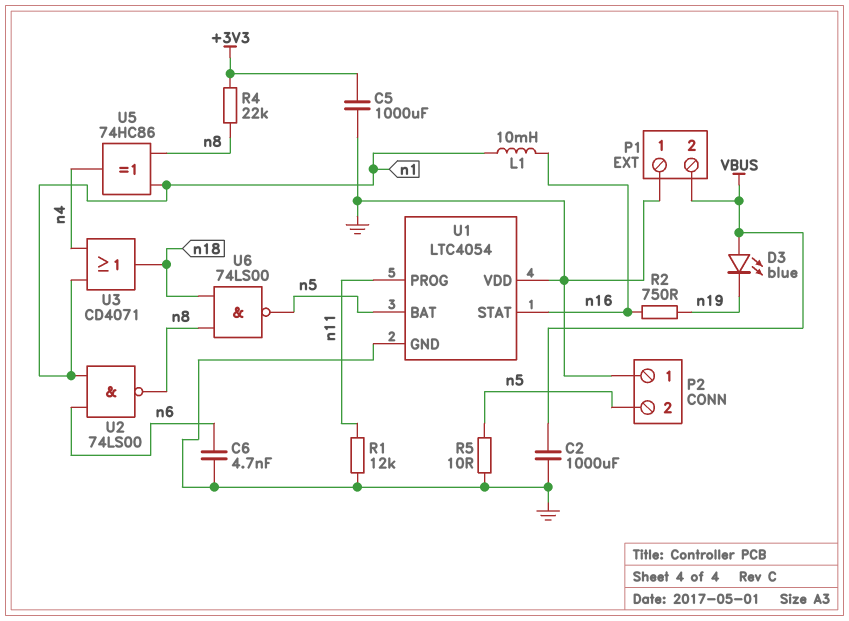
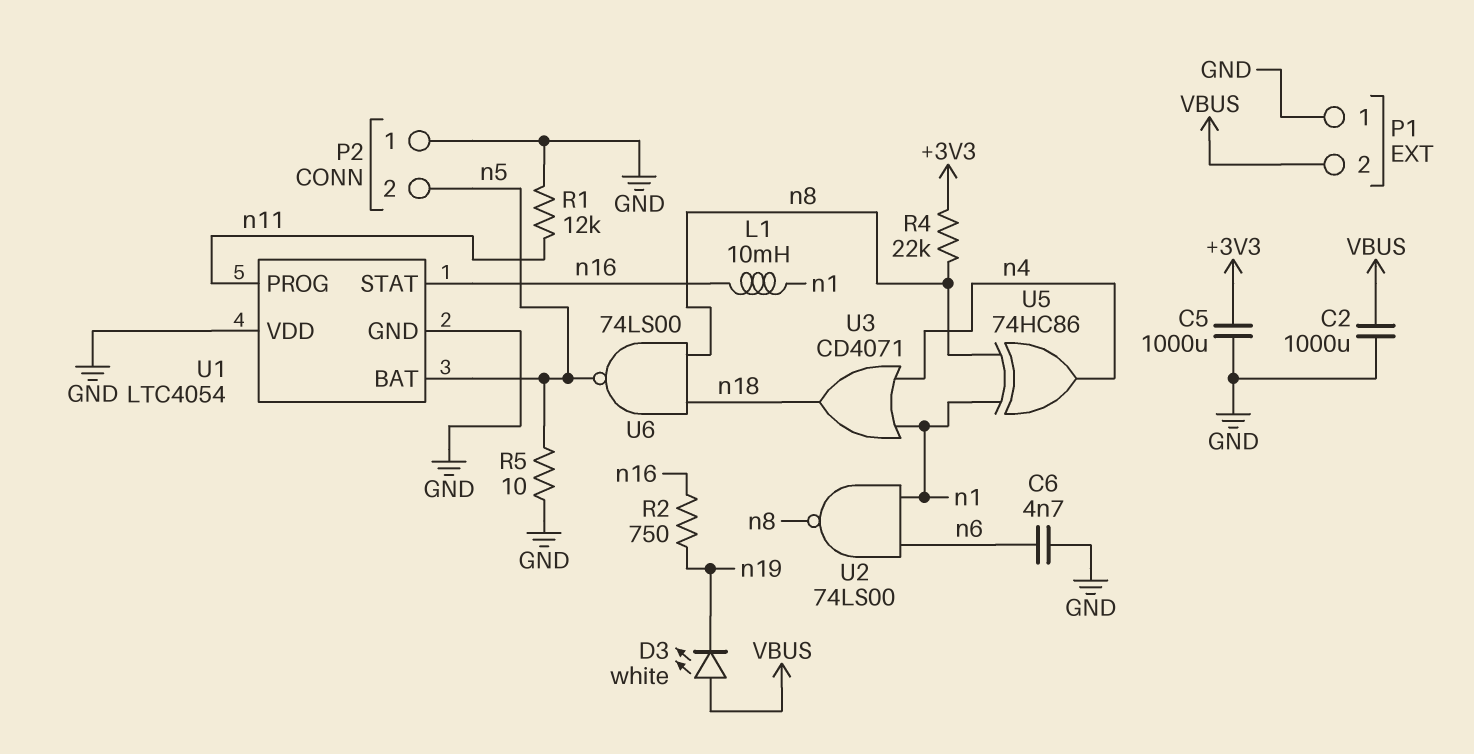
D3: LED blue (A VBUS, K n19) -> LED white (A VBUS, K n19)

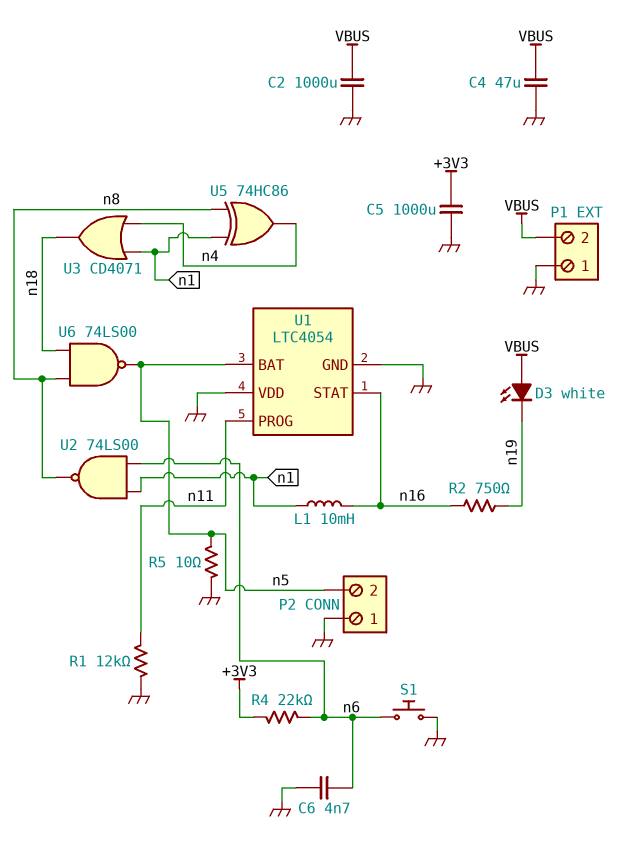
C4: none -> 47uF (GND, VBUS)
R4: 22k (+3V3, n8) -> 22k (+3V3, n6)
S1: none -> button (GND, n6)

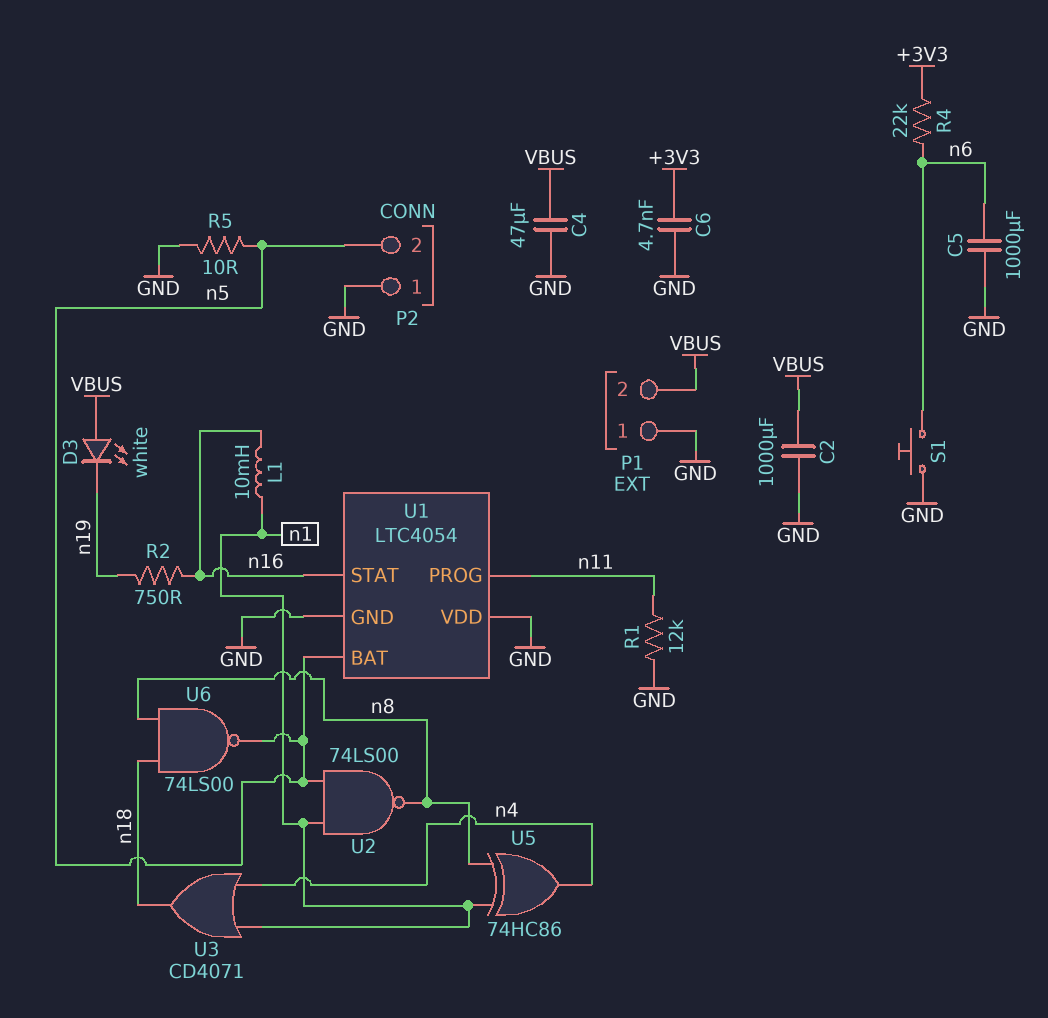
C5: 1000uF (+3V3, GND) -> 1000uF (GND, n6)
C6: 4.7nF (GND, n6) -> 4.7nF (+3V3, GND)
U2: NAND 74LS00 (in n1, in n6, out n8) -> NAND 74LS00 (in n1, in n5, out n8)

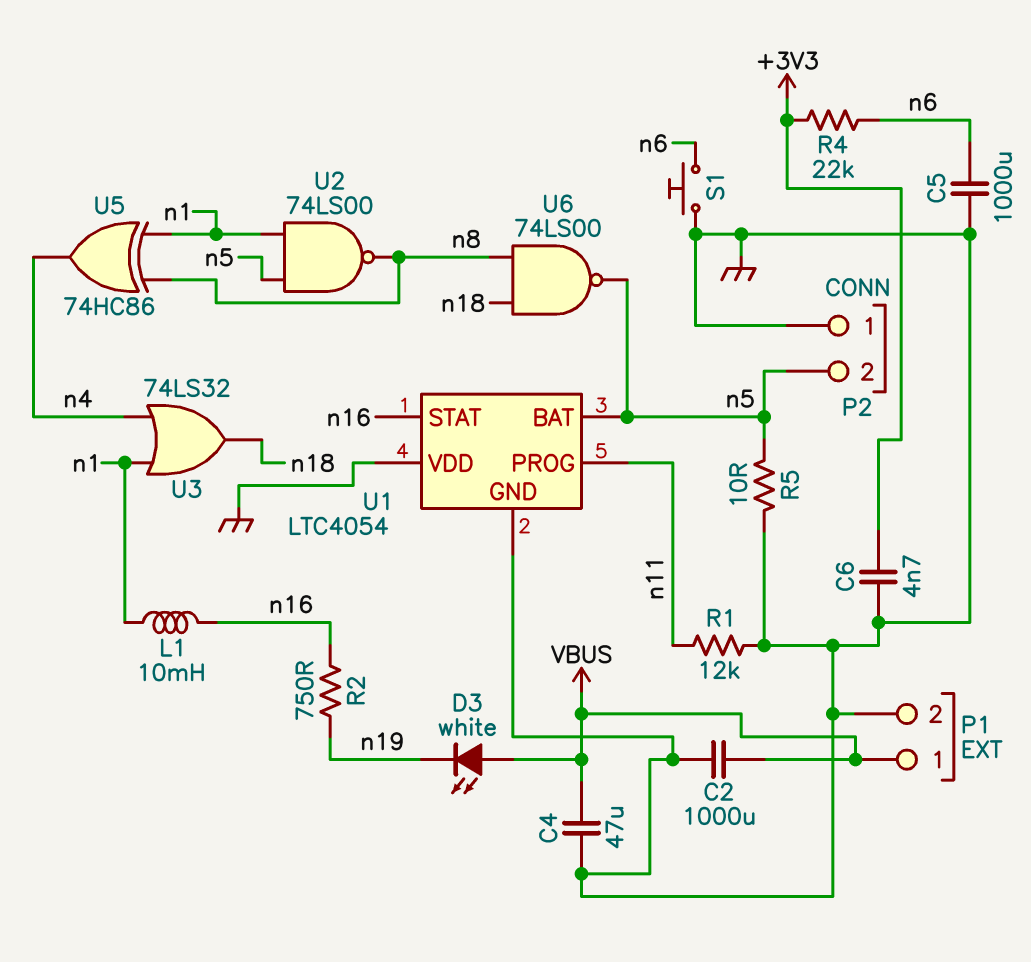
P1 pin 1: GND -> VBUS
P1 pin 2: VBUS -> GND
U3: OR CD4071 (in n1, in n4, out n18) -> OR 74LS32 (in n1, in n4, out n18)

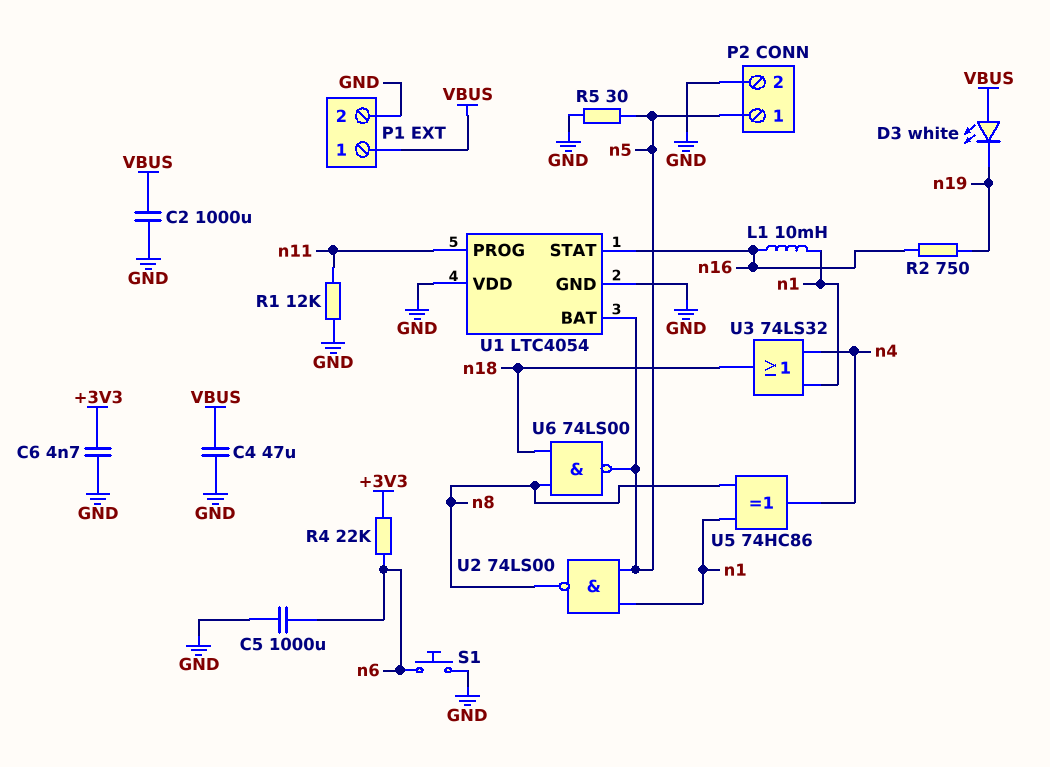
P2 pin 1: GND -> n5
P2 pin 2: n5 -> GND
R5: 10 (GND, n5) -> 30 (GND, n5)

